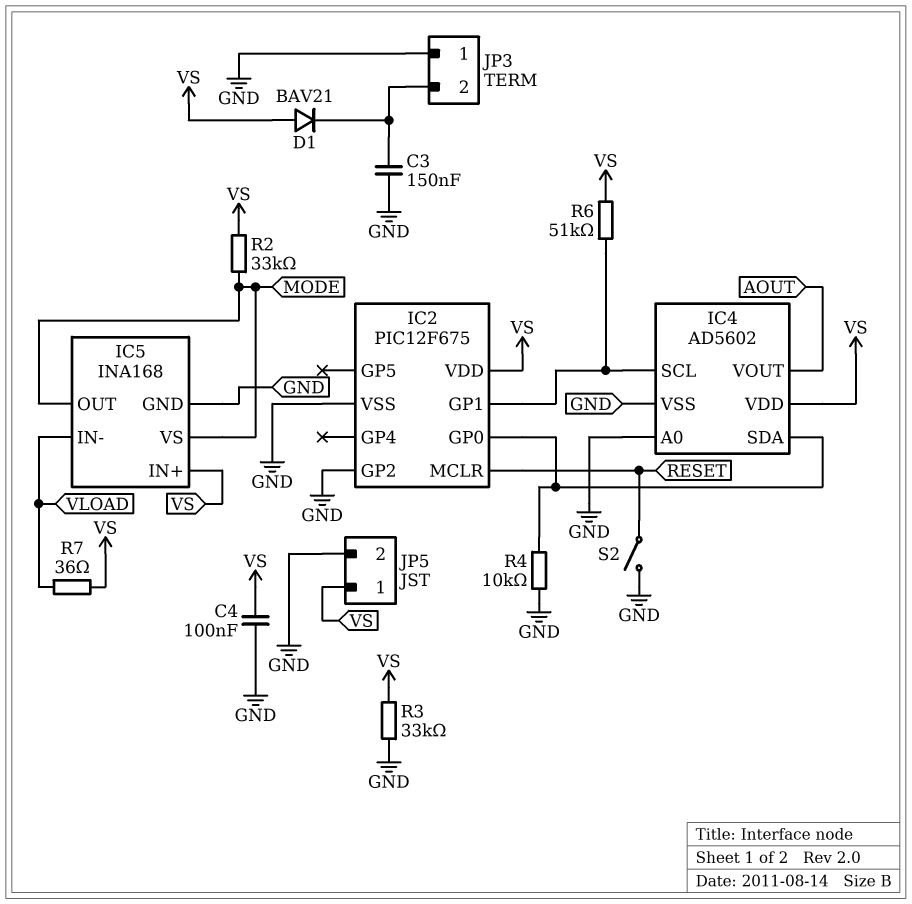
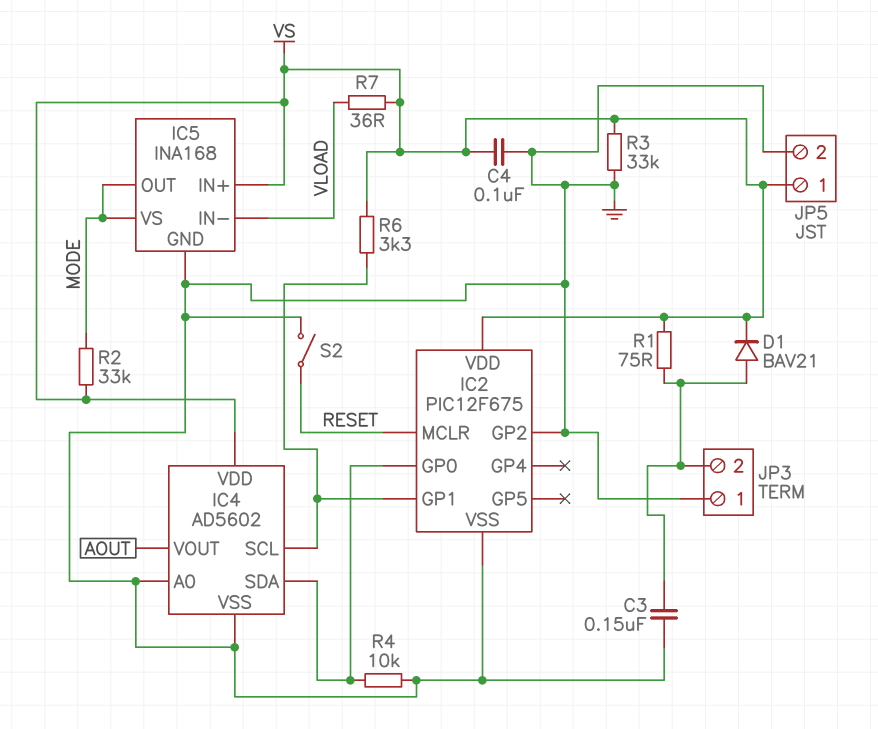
D1: diode BAV21 (A VS, K JP3/2) -> diode BAV21 (A JP3/2, K VS)
R1: none -> 75 (JP3/2, VS)
R6: 51k (IC2/GP1, VS) -> 3.3k (IC2/GP1, VS)

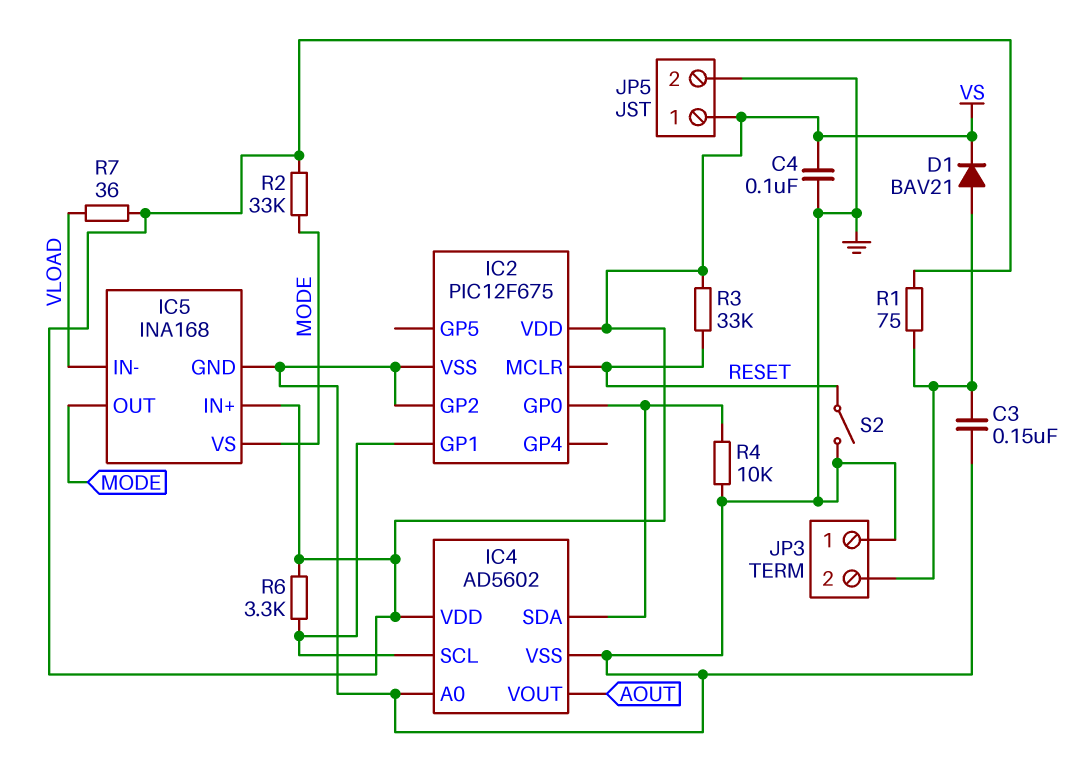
R3: 33k (GND, VS) -> 33k (RESET, VS)

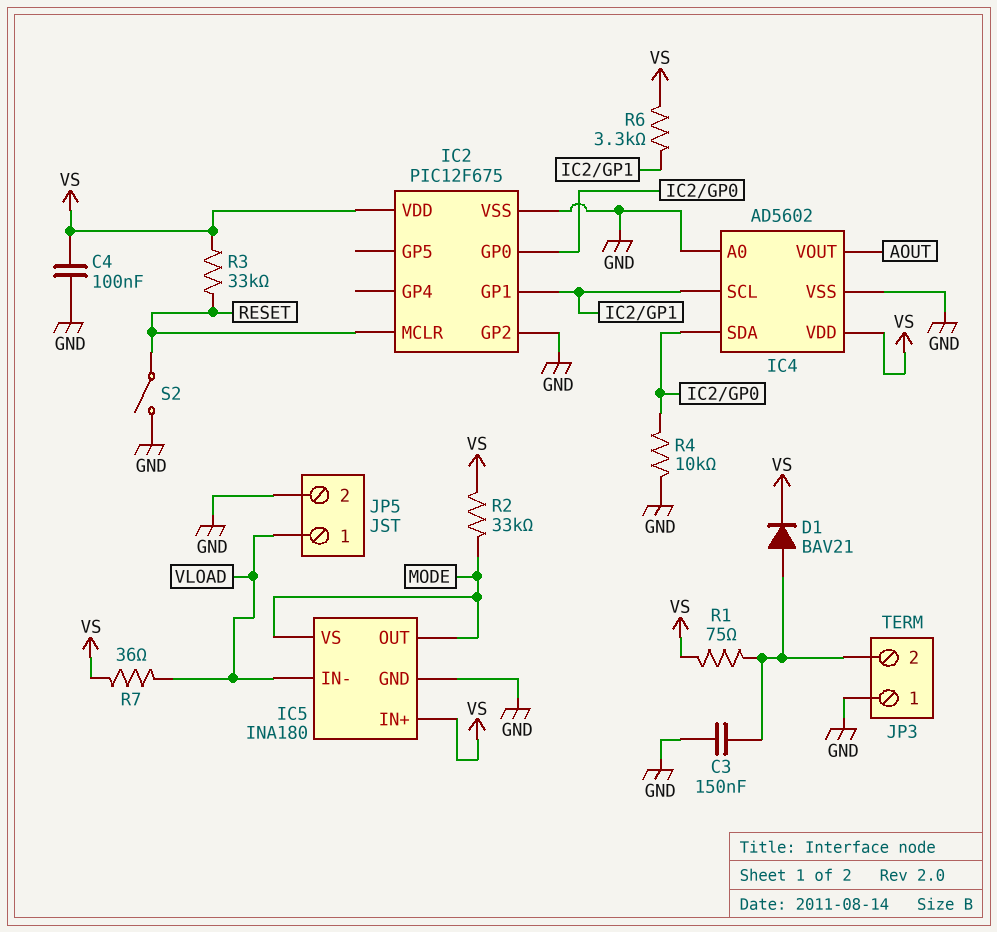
IC5: INA168 -> INA180
JP5 pin 1: VS -> VLOAD

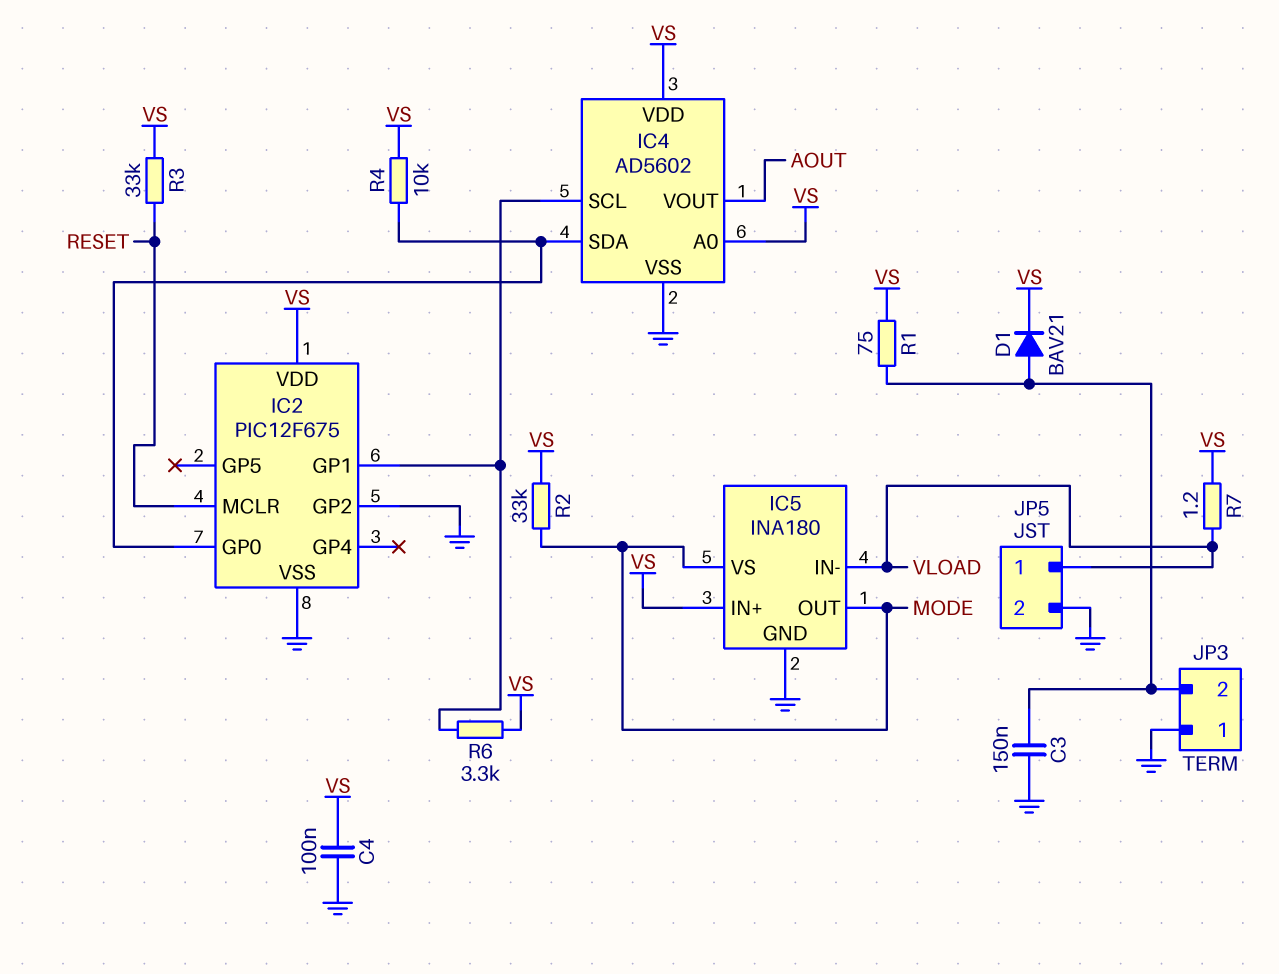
IC4 pin A0: GND -> VS
R4: 10k (GND, IC2/GP0) -> 10k (IC2/GP0, VS)
R7: 36 (VLOAD, VS) -> 1.2 (VLOAD, VS)
S2: switch (GND, RESET) -> none

